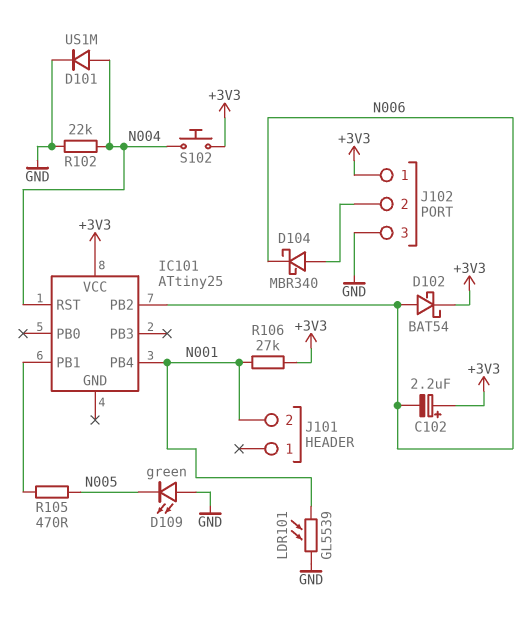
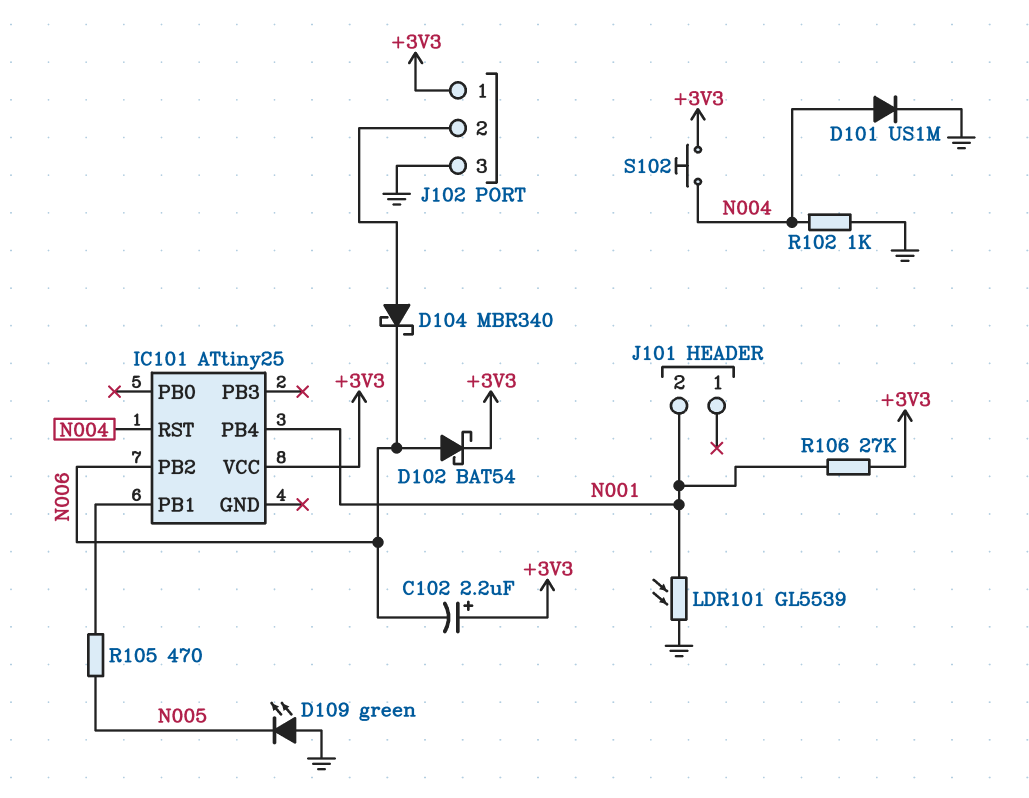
R102: 22k (GND, N004) -> 1k (GND, N004)

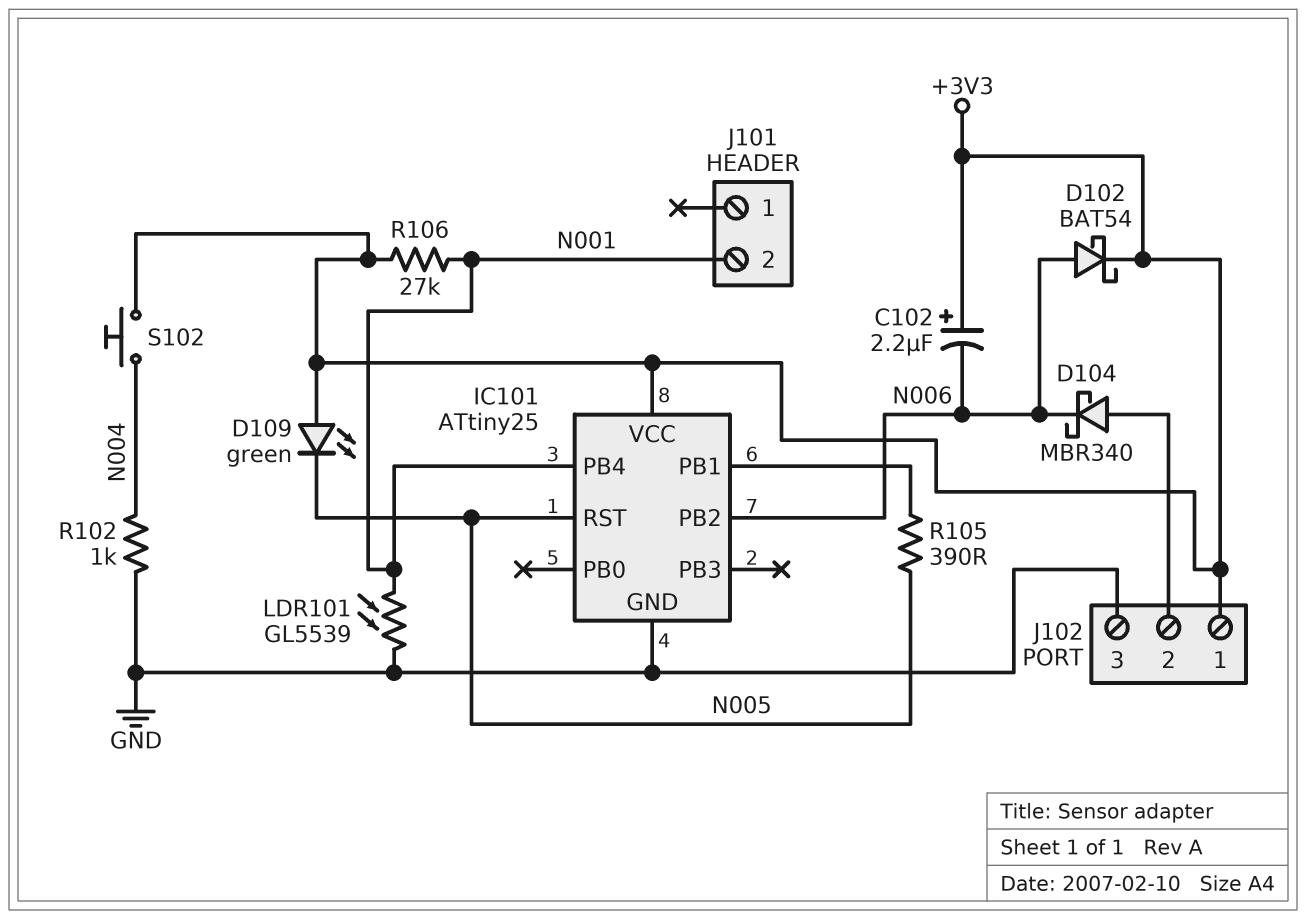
D101: diode US1M (A N004, K GND) -> none
D109: LED green (A GND, K N005) -> LED green (A +3V3, K N005)
IC101 pin GND: none -> GND
IC101 pin RST: N004 -> N005
R105: 470 (IC101/PB1, N005) -> 390 (IC101/PB1, N005)

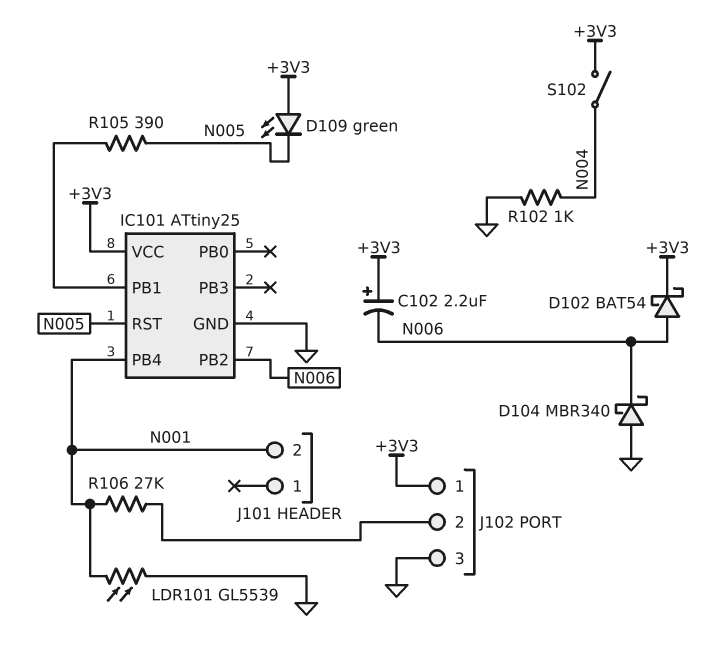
D104: schottky MBR340 (A J102/2, K N006) -> schottky MBR340 (A GND, K N006)
R106: 27k (+3V3, N001) -> 27k (J102/2, N001)
S102: button (+3V3, N004) -> switch (+3V3, N004)

